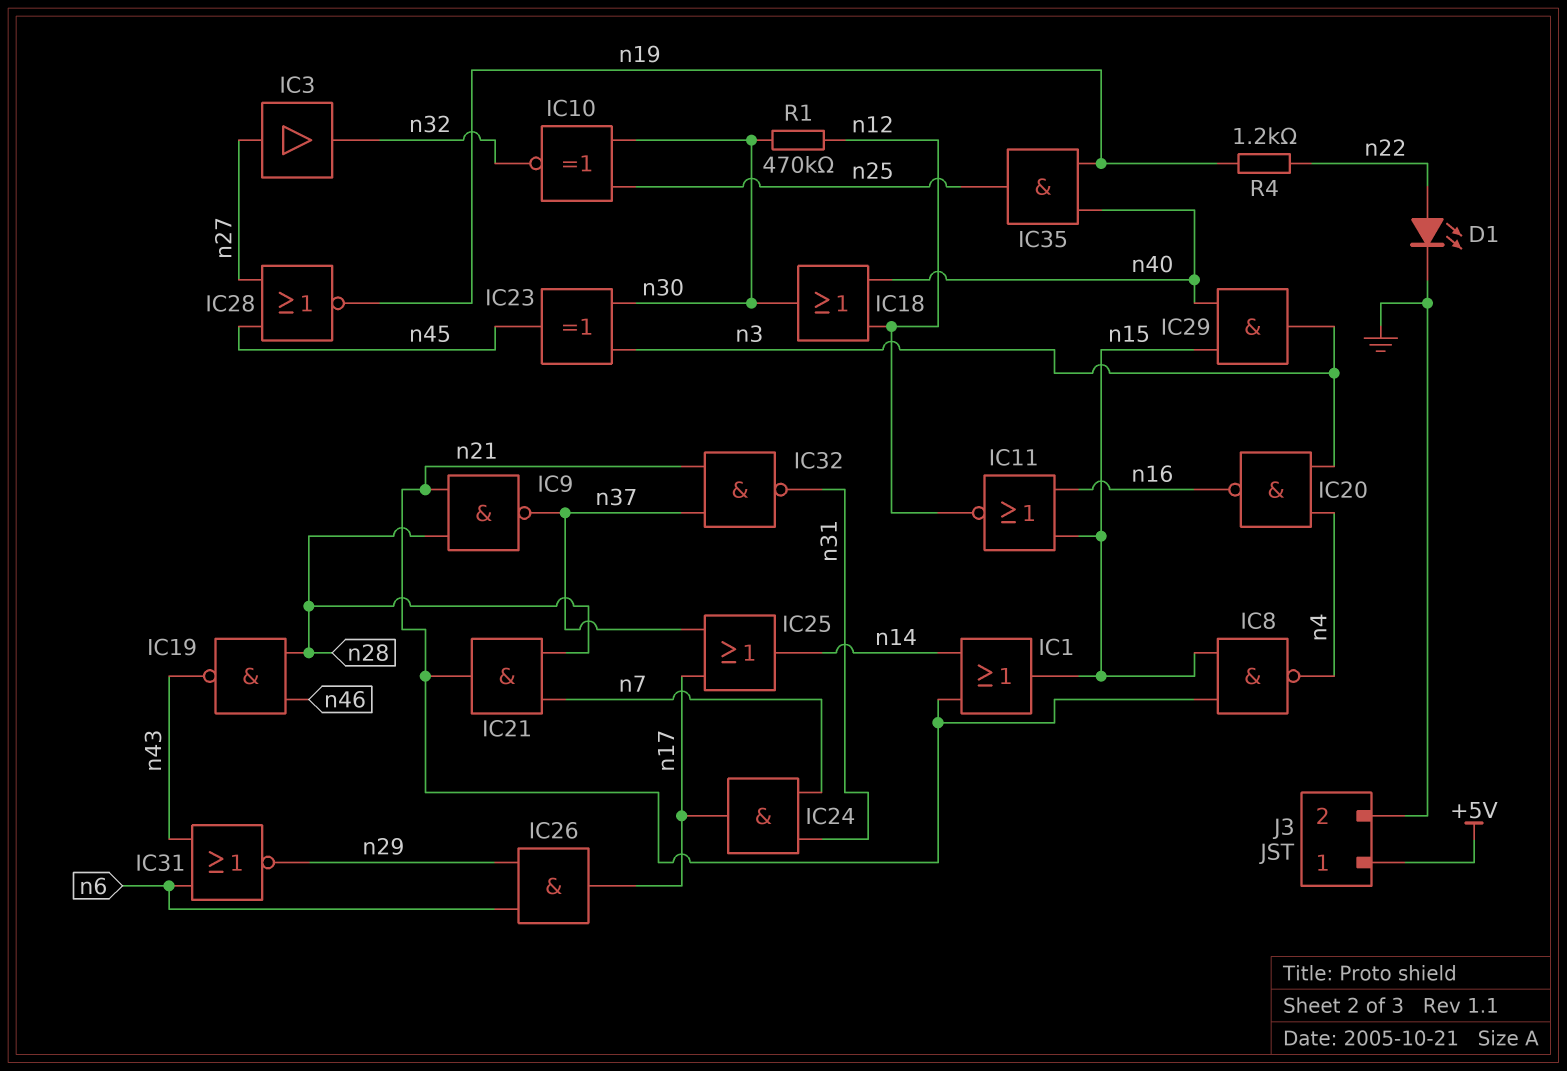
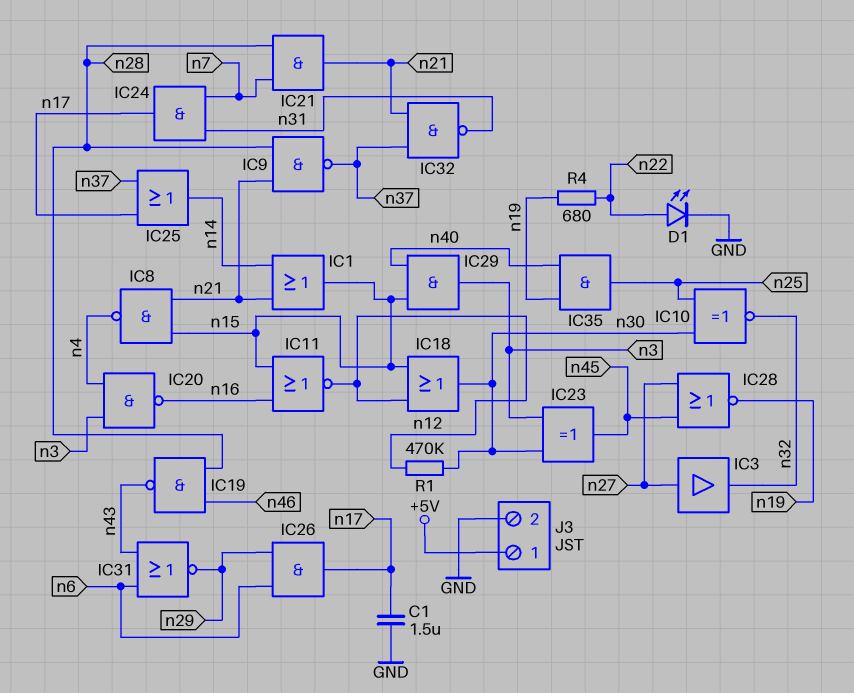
C1: none -> 1.5uF (GND, n17)
IC18: OR (in n12, in n40, out n30) -> OR (in n12, in n15, out n30)
R4: 1.2k (n19, n22) -> 680 (n19, n22)

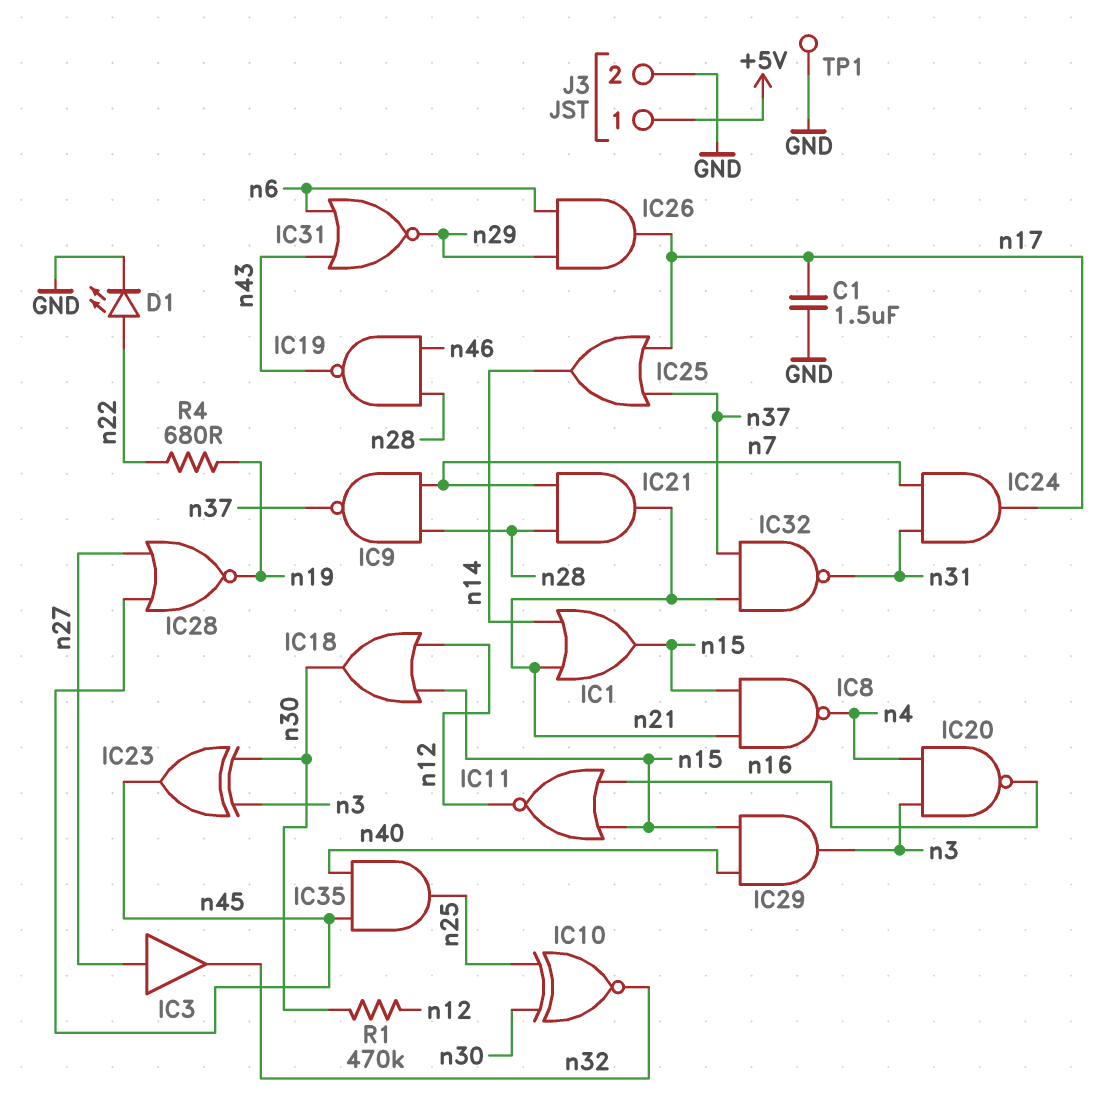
IC9: NAND (in n21, in n28, out n37) -> NAND (in n7, in n28, out n37)
IC35: AND (in n19, in n40, out n25) -> AND (in n40, in n45, out n25)
TP1: none -> test point (GND)

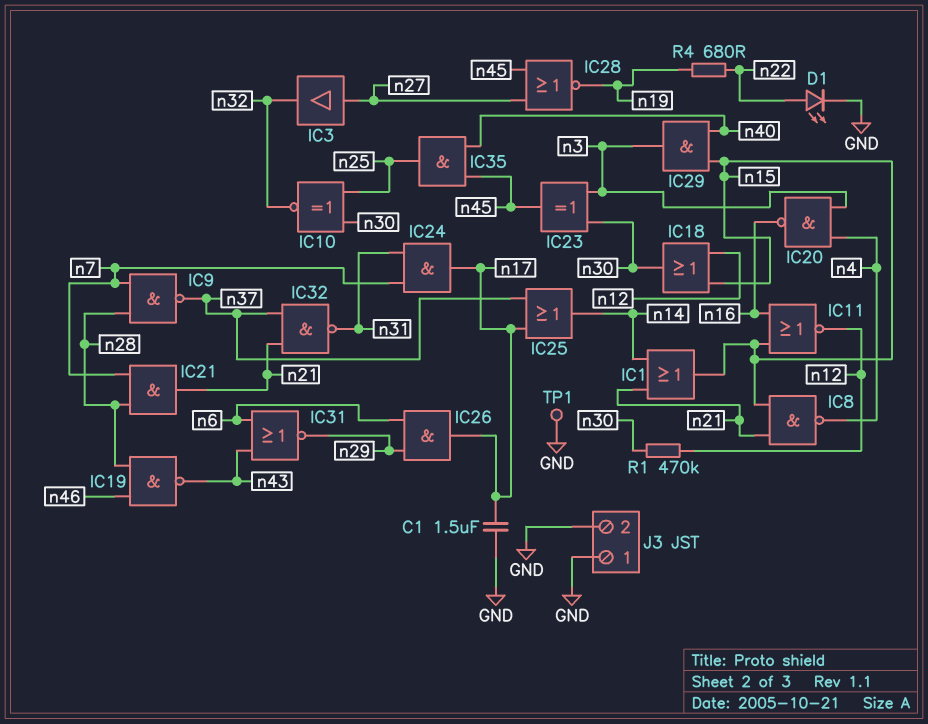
J3 pin 1: +5V -> GND

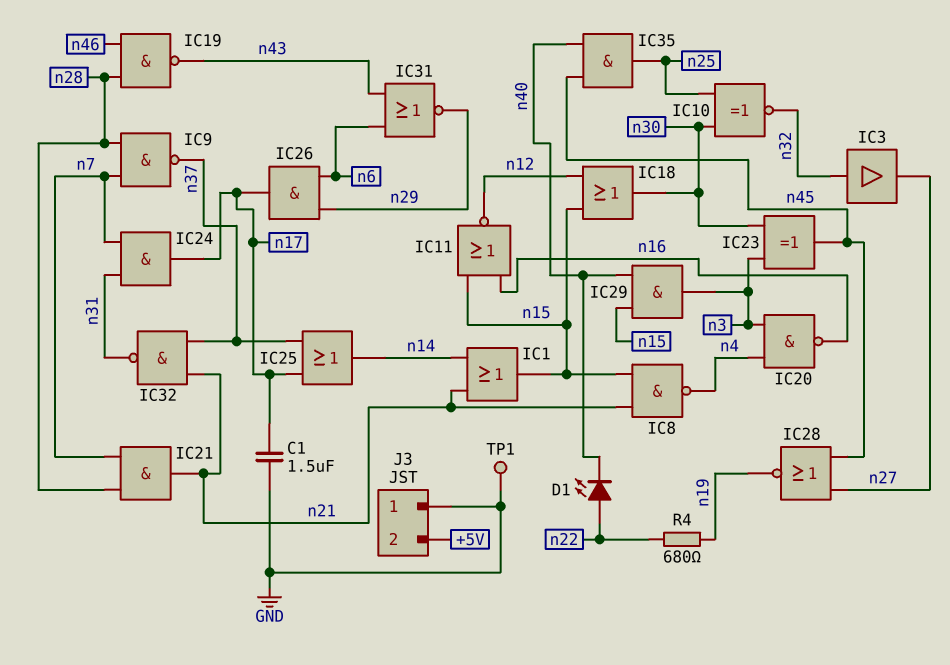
D1: LED (A n22, K GND) -> LED (A n22, K n40)
IC3: buffer (in n27, out n32) -> buffer (in n32, out n27)
J3 pin 2: GND -> +5V
R1: 470k (n12, n30) -> none

